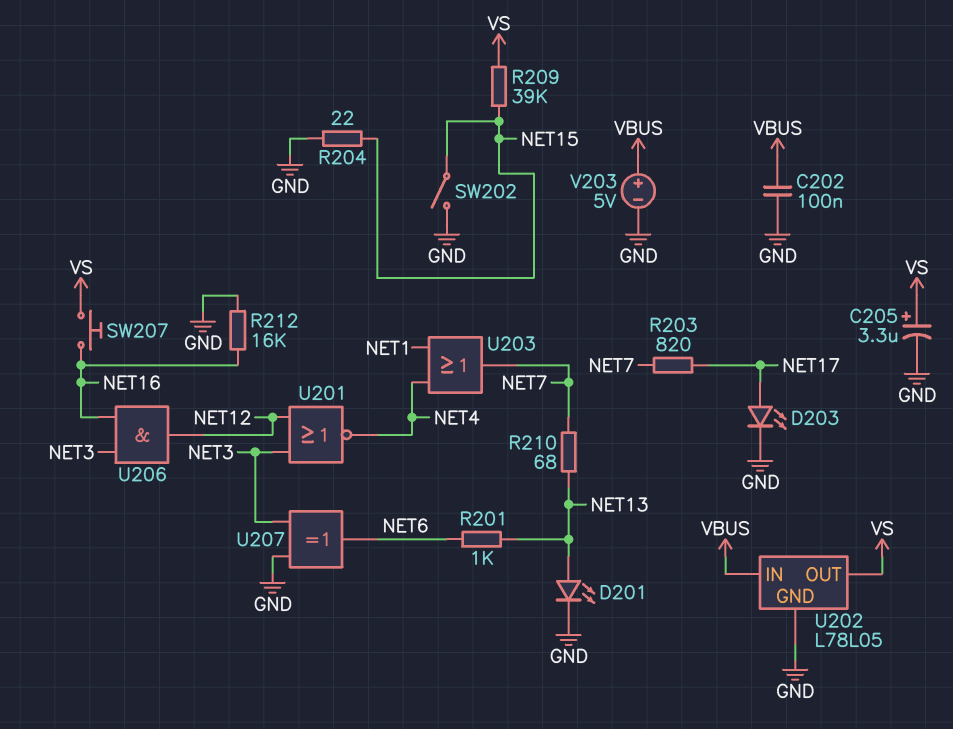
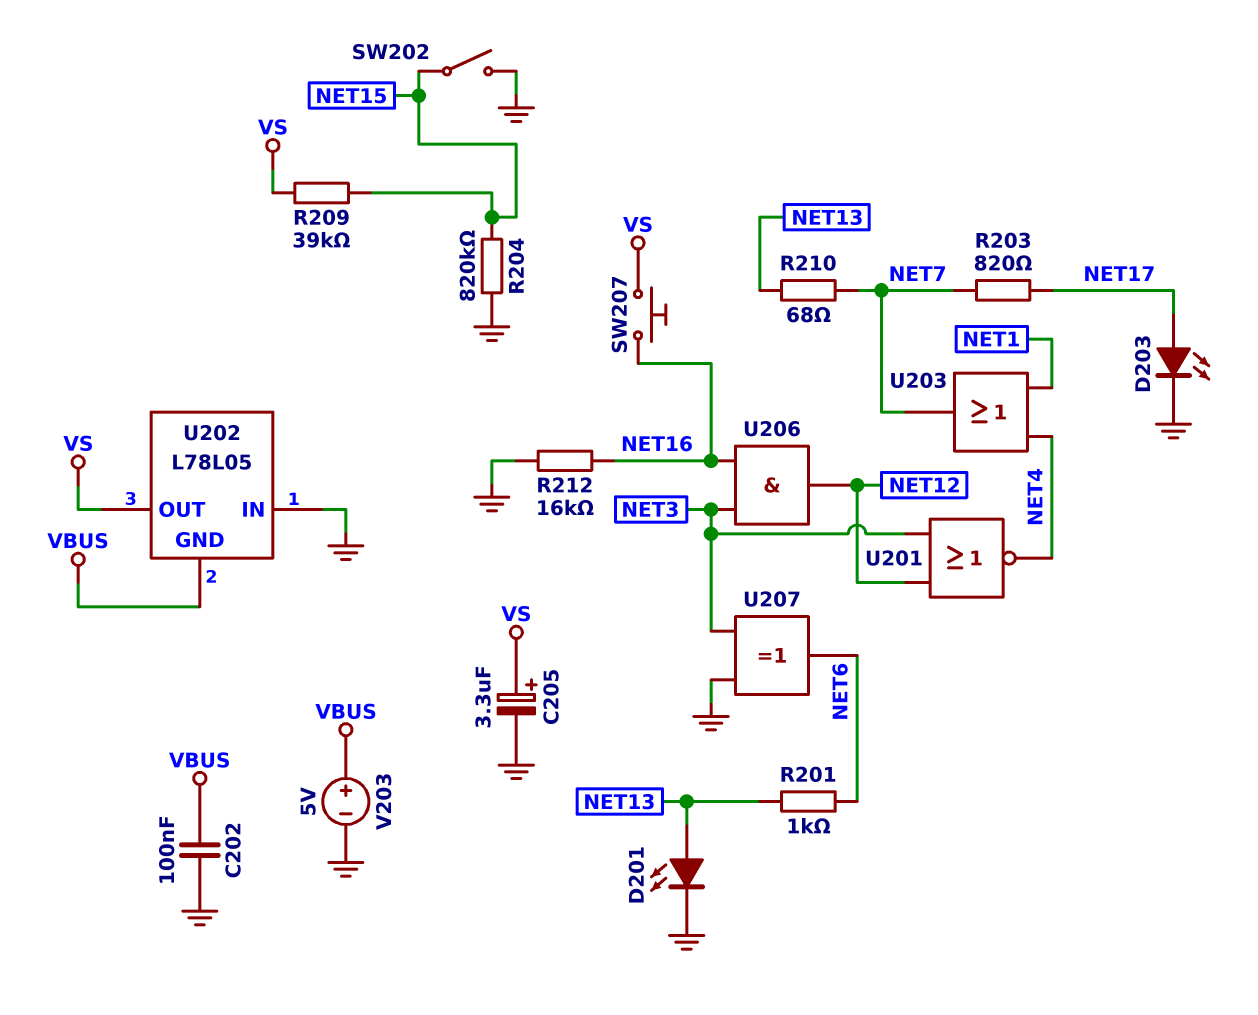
R204: 22 (GND, NET15) -> 820k (GND, NET15)
U202 pin GND: GND -> VBUS
U202 pin IN: VBUS -> GND

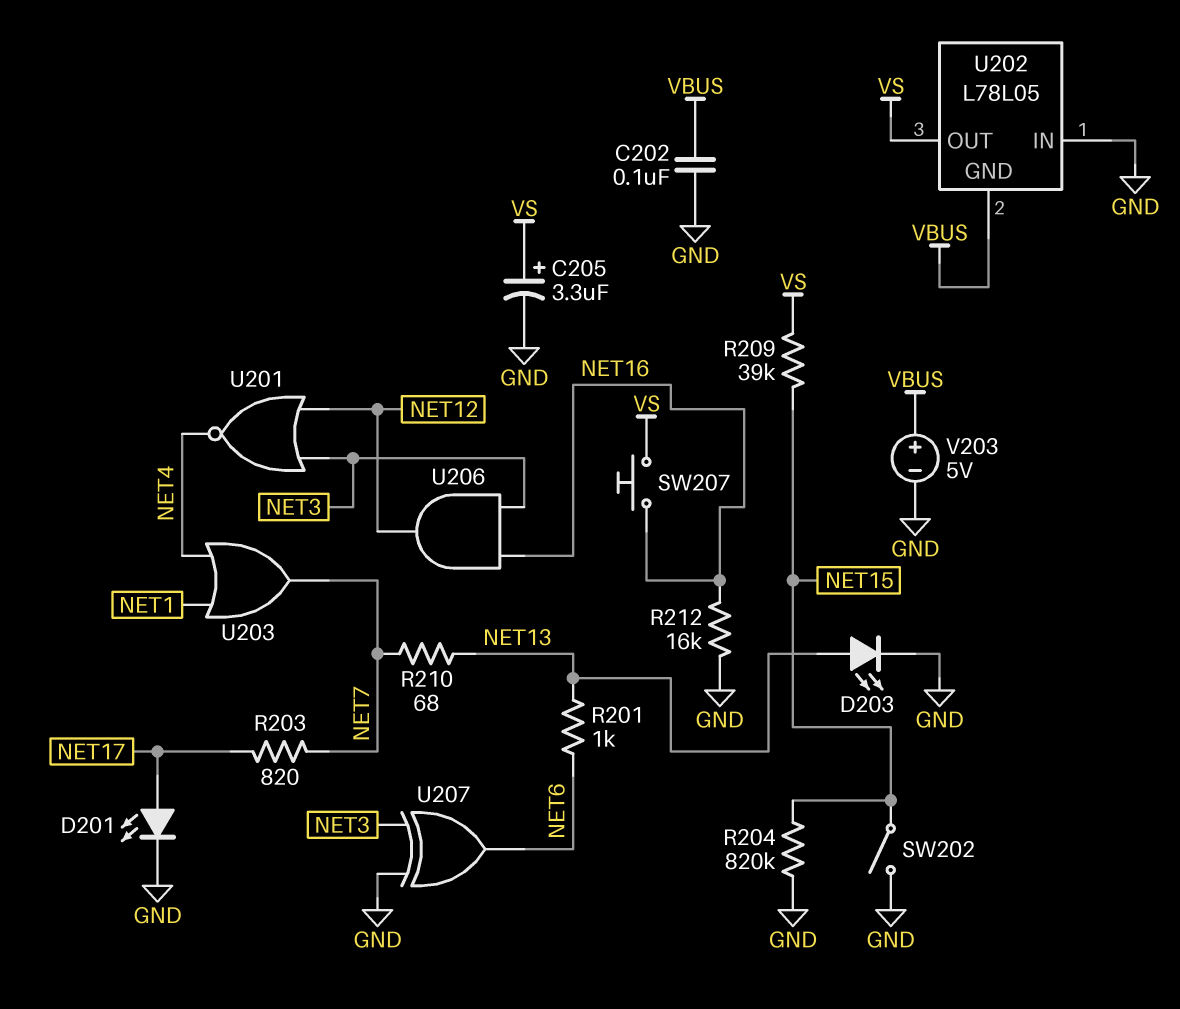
D201: LED (A NET13, K GND) -> LED (A NET17, K GND)
D203: LED (A NET17, K GND) -> LED (A NET13, K GND)

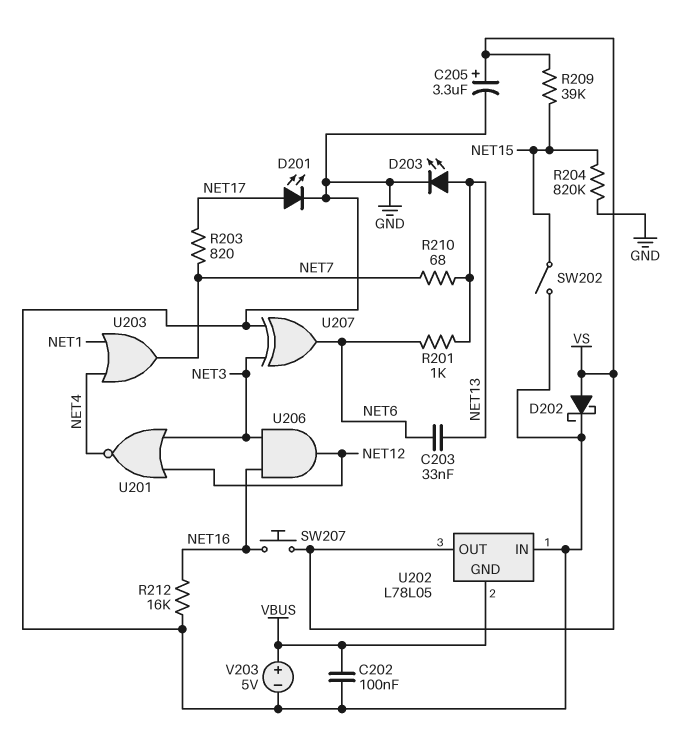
C203: none -> 33nF (NET6, NET13)
D202: none -> schottky (A VS, K GND)

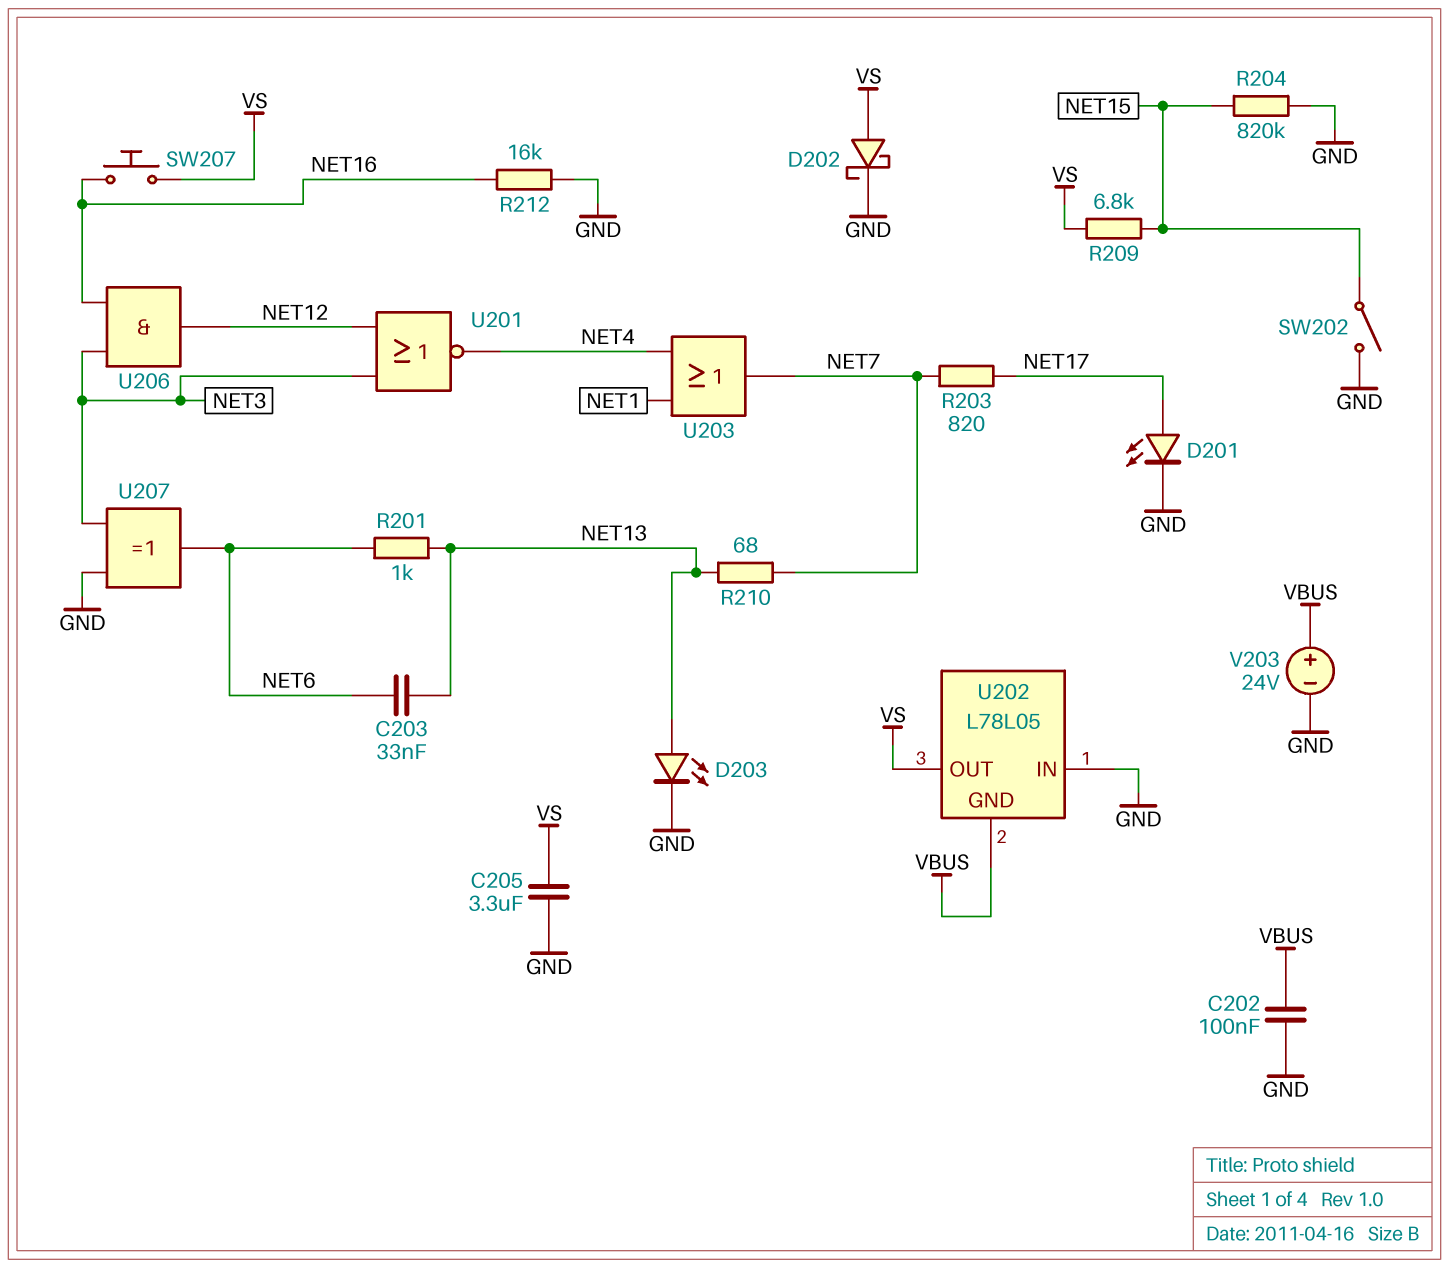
C205: 3.3uF (plus VS, minus GND) -> 3.3uF (GND, VS)
R209: 39k (NET15, VS) -> 6.8k (NET15, VS)
V203: 5V (plus VBUS, minus GND) -> 24V (plus VBUS, minus GND)

